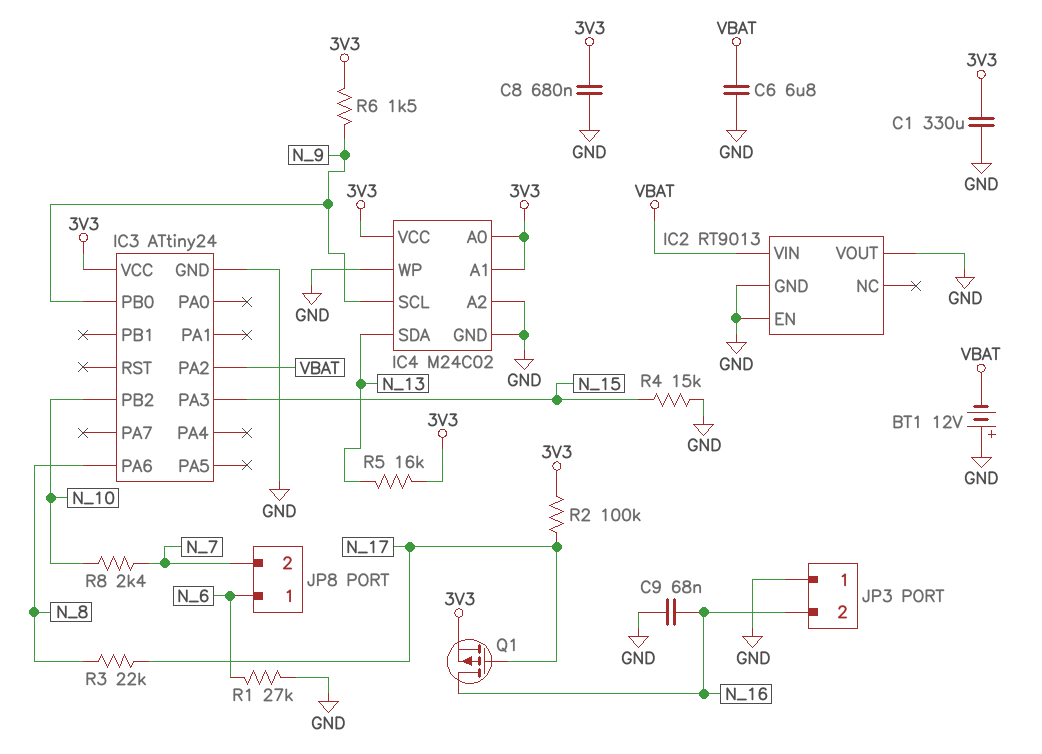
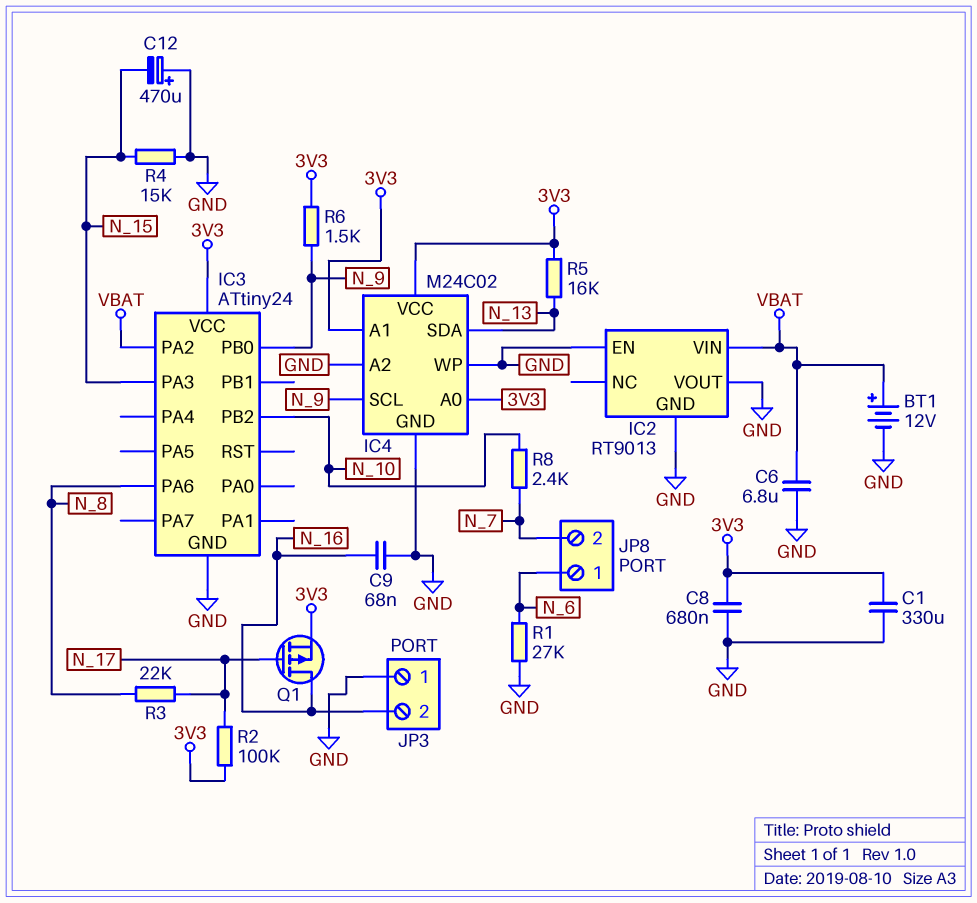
BT1: 12V (plus GND, minus VBAT) -> 12V (plus VBAT, minus GND)
C12: none -> 470uF (plus GND, minus N_15)

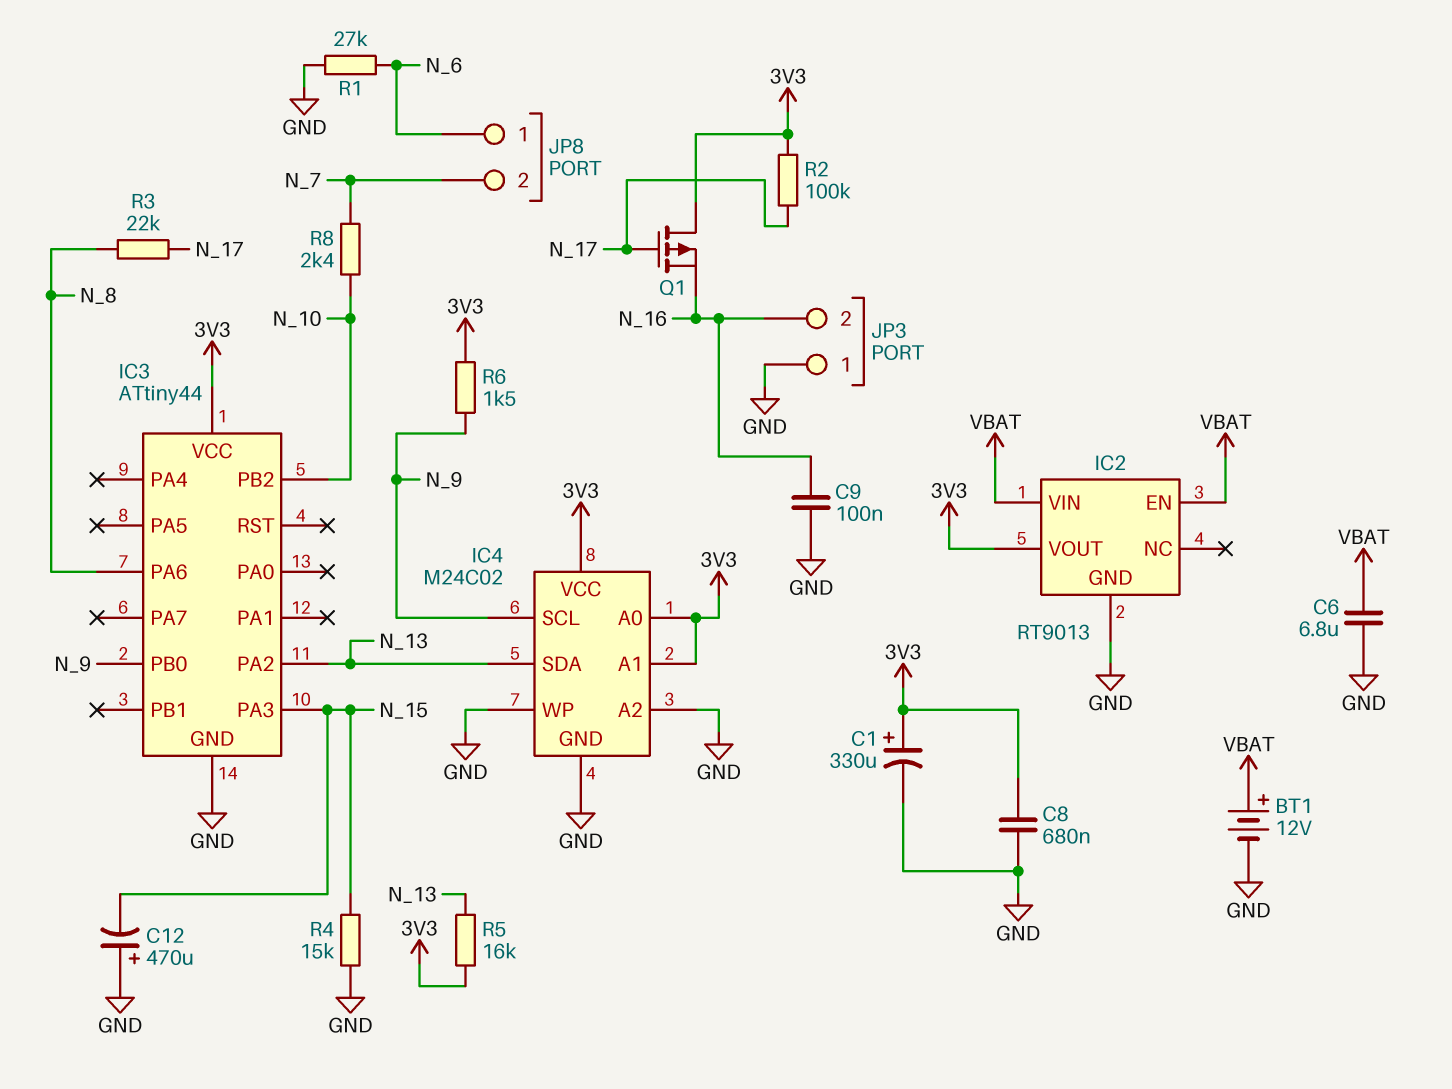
C1: 330uF (3V3, GND) -> 330uF (plus 3V3, minus GND)
C9: 68nF (GND, N_16) -> 100nF (GND, N_16)
IC2 pin EN: GND -> VBAT
IC2 pin VOUT: GND -> 3V3
IC3: ATtiny24 -> ATtiny44
IC3 pin PA2: VBAT -> N_13
Q1: PMOS (G N_17, D N_16, S 3V3) -> PMOS (G N_17, D 3V3, S N_16)

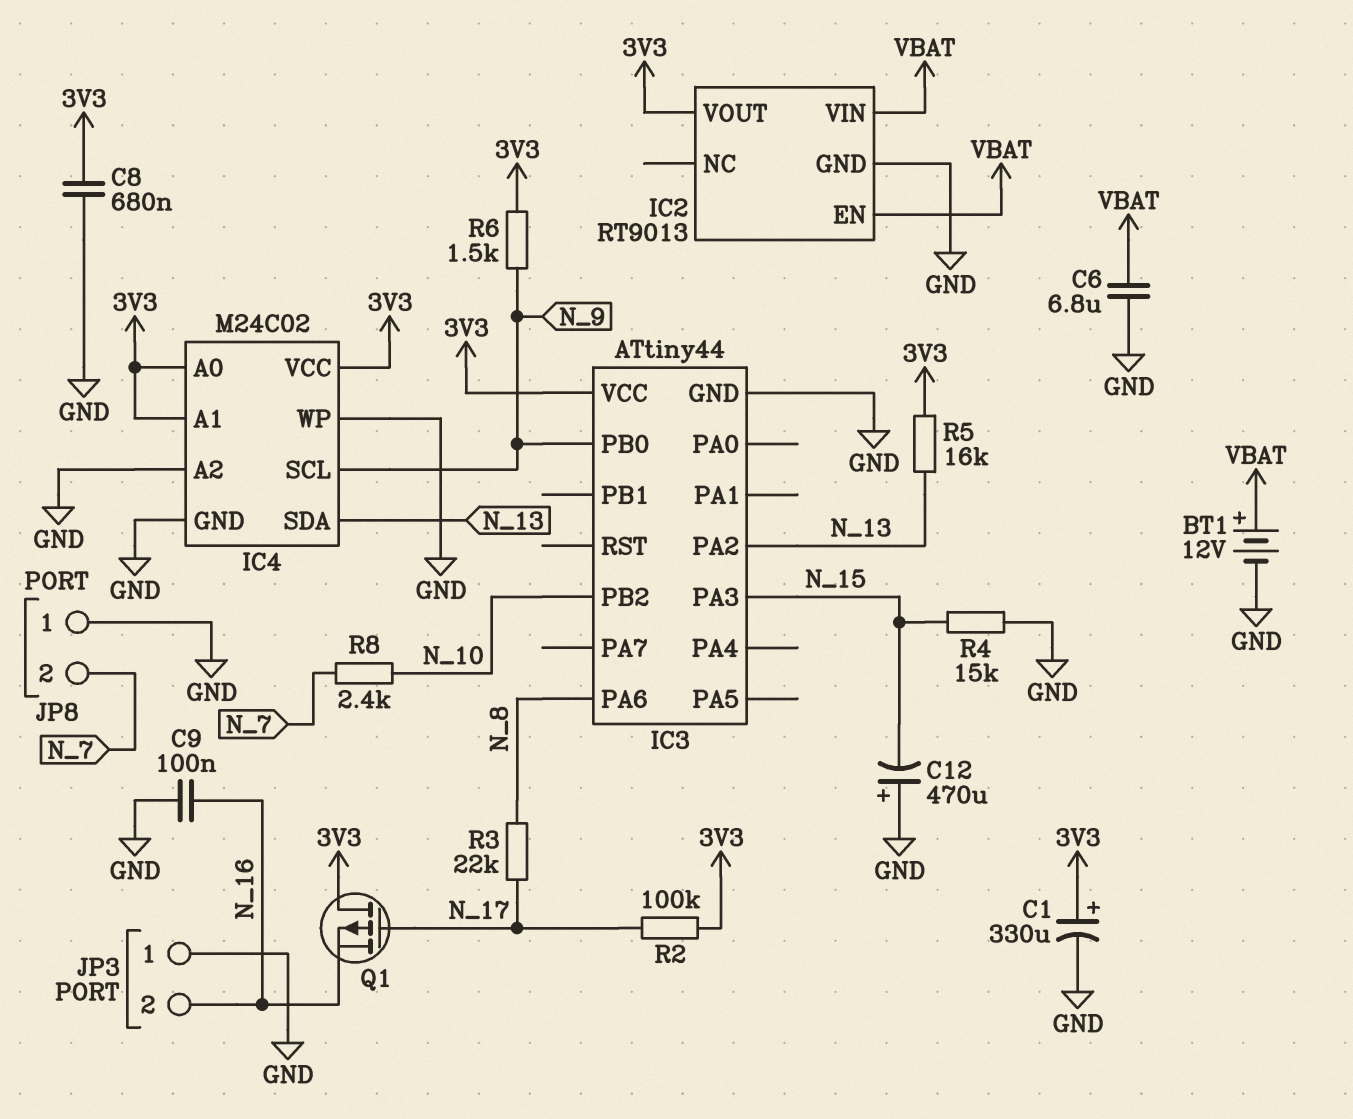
JP8 pin 1: N_6 -> GND
R1: 27k (GND, N_6) -> none

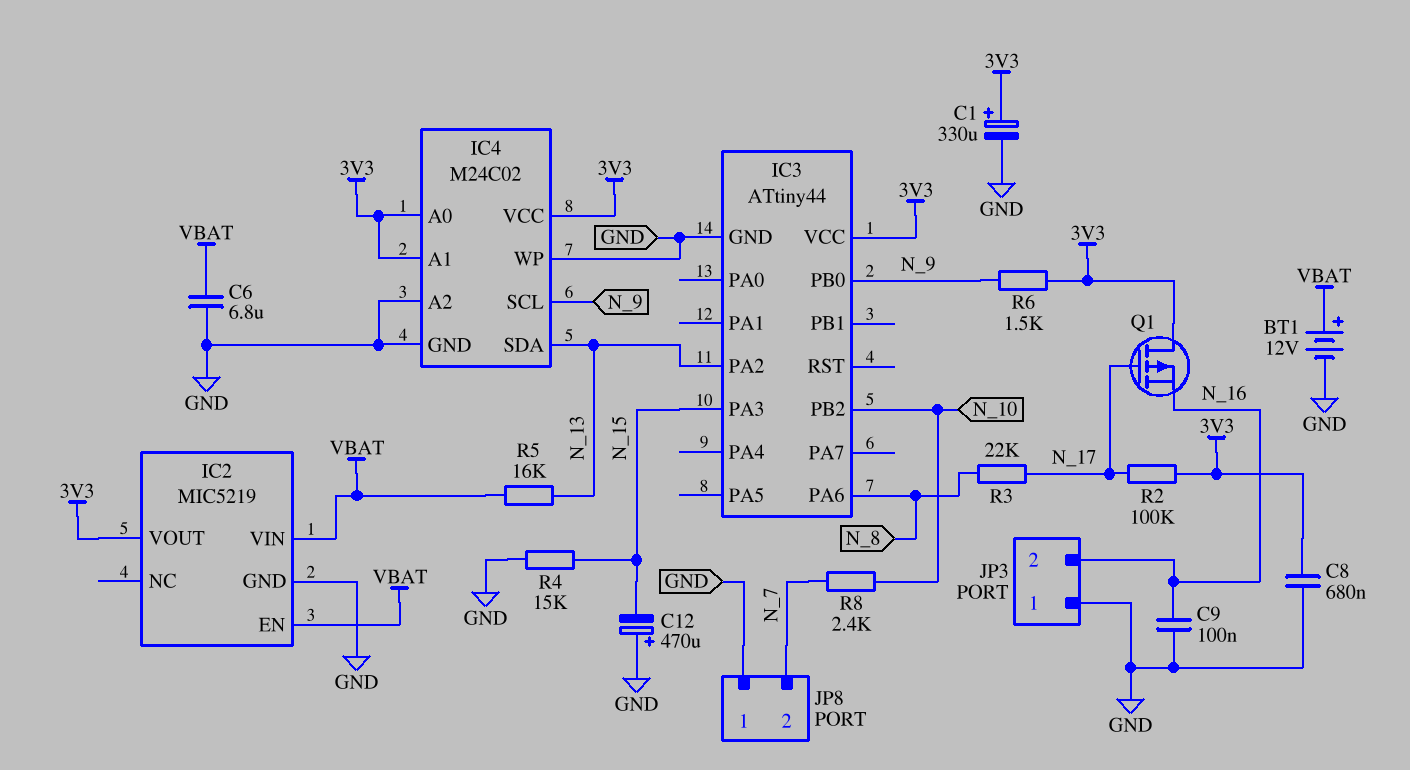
IC2: RT9013 -> MIC5219
R5: 16k (3V3, N_13) -> 16k (N_13, VBAT)

